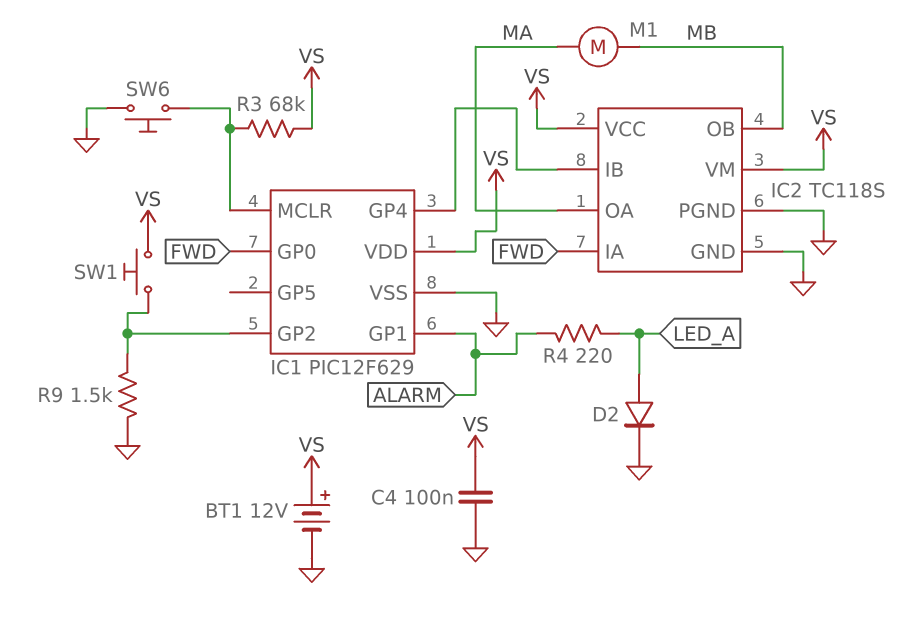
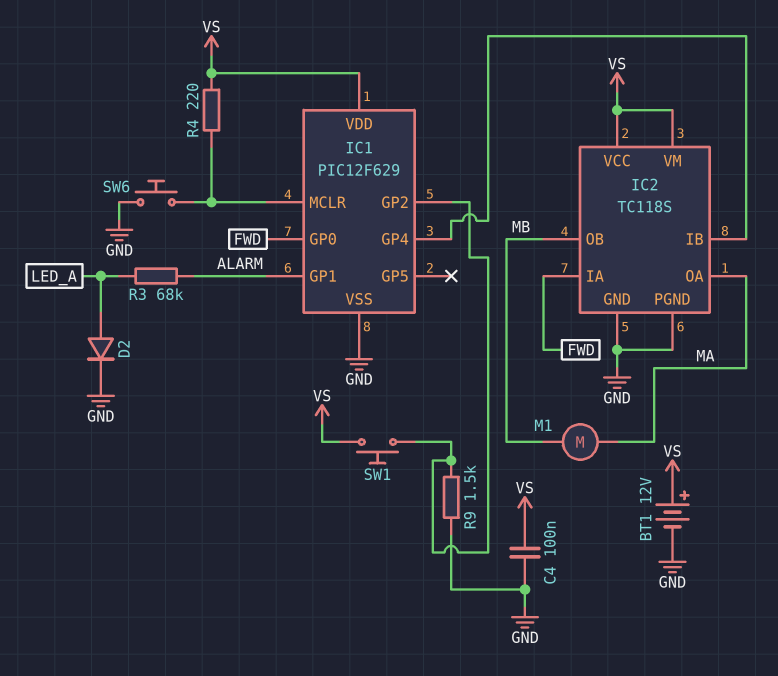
R3: 68k (IC1/MCLR, VS) -> 68k (ALARM, LED_A)
R4: 220 (ALARM, LED_A) -> 220 (IC1/MCLR, VS)

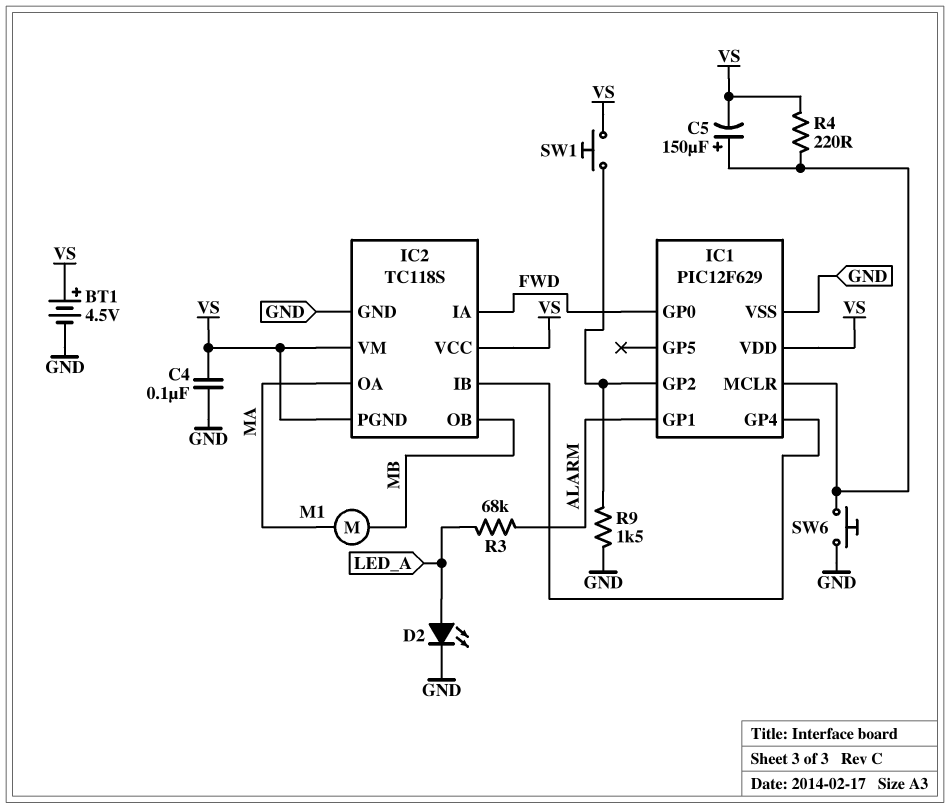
BT1: 12V (plus VS, minus GND) -> 4.5V (plus VS, minus GND)
C5: none -> 150uF (plus IC1/MCLR, minus VS)
D2: diode (A LED_A, K GND) -> LED (A LED_A, K GND)
IC2 pin PGND: GND -> VS

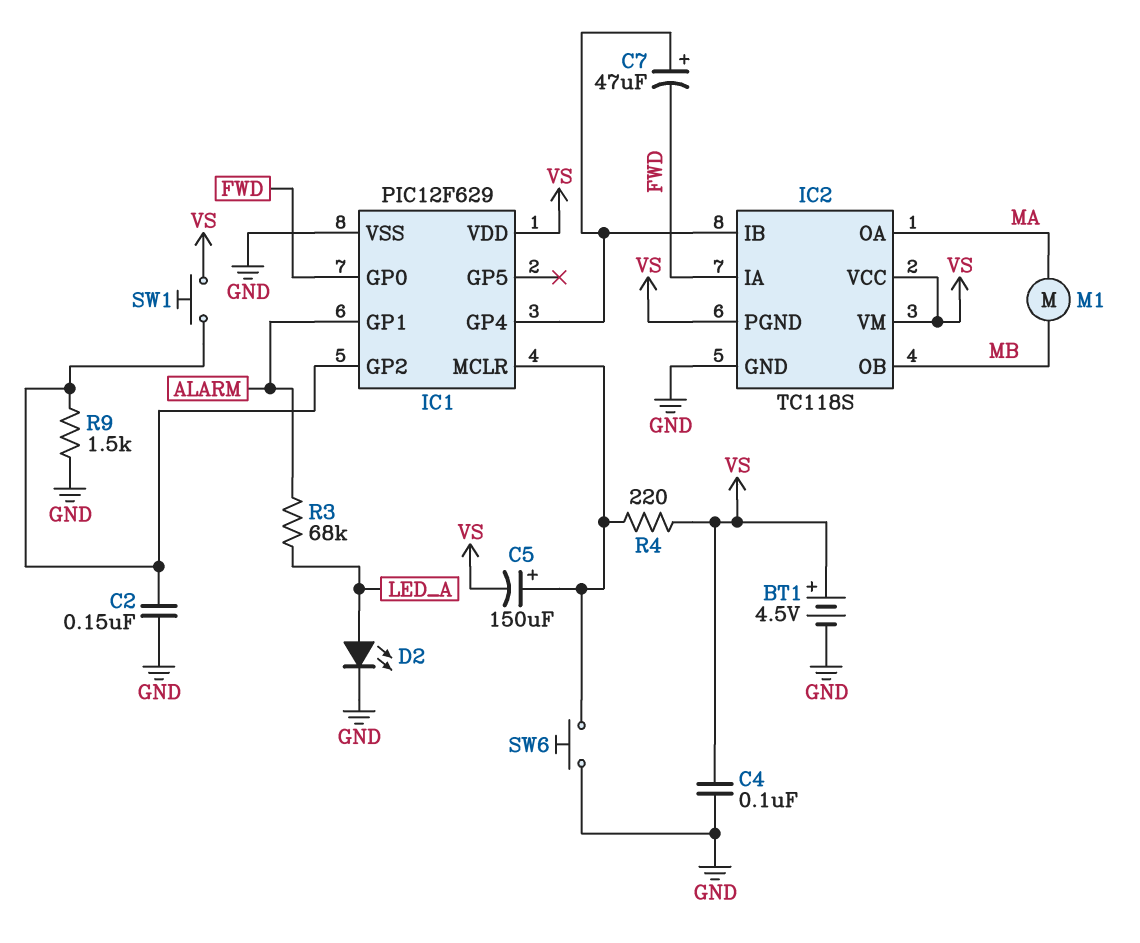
C2: none -> 150nF (GND, IC1/GP2)
C7: none -> 47uF (plus IC1/GP4, minus FWD)

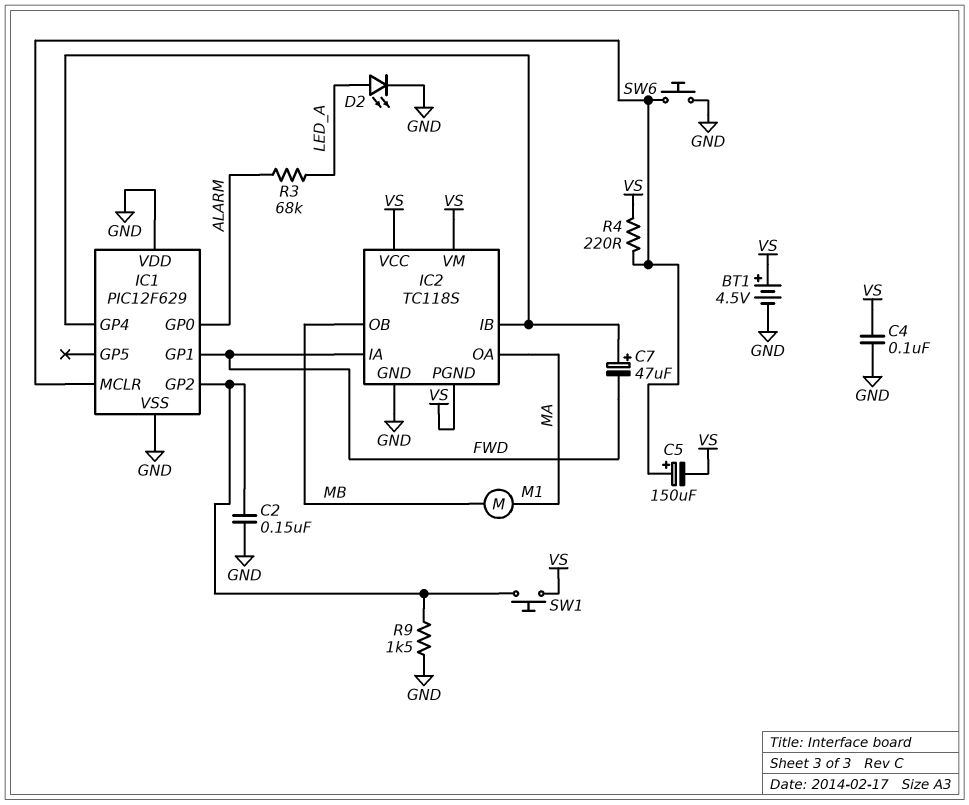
IC1 pin GP0: FWD -> ALARM
IC1 pin GP1: ALARM -> FWD
IC1 pin VDD: VS -> GND

